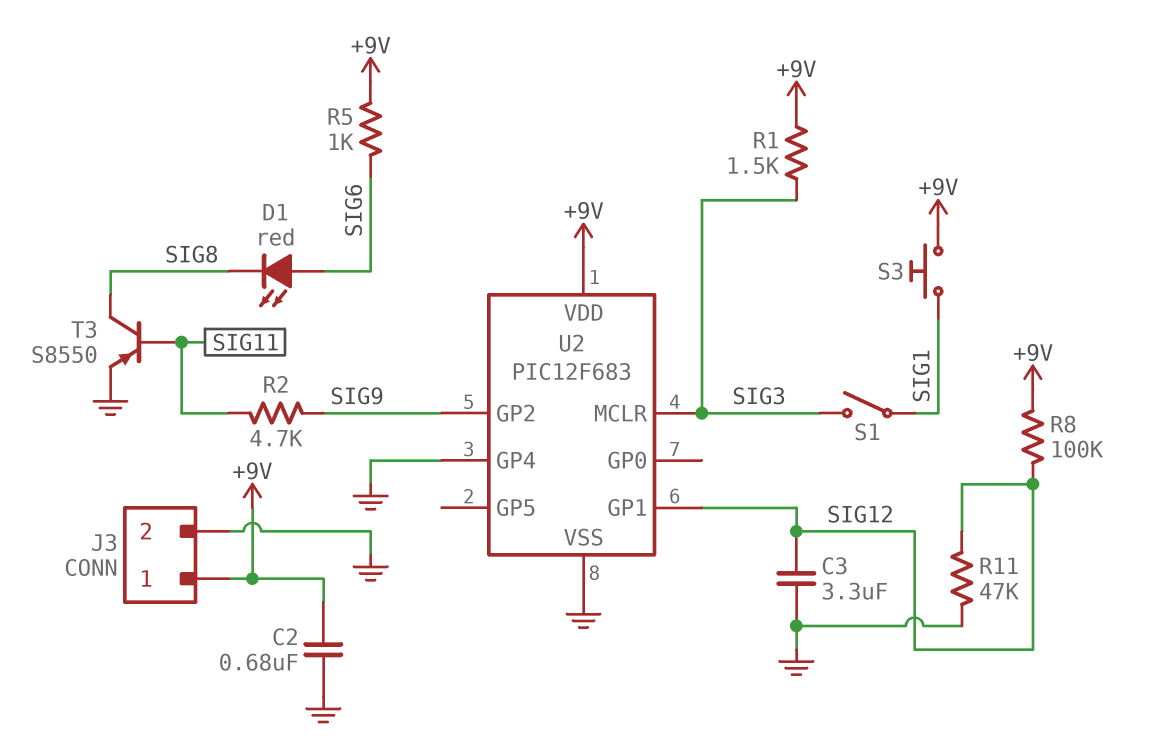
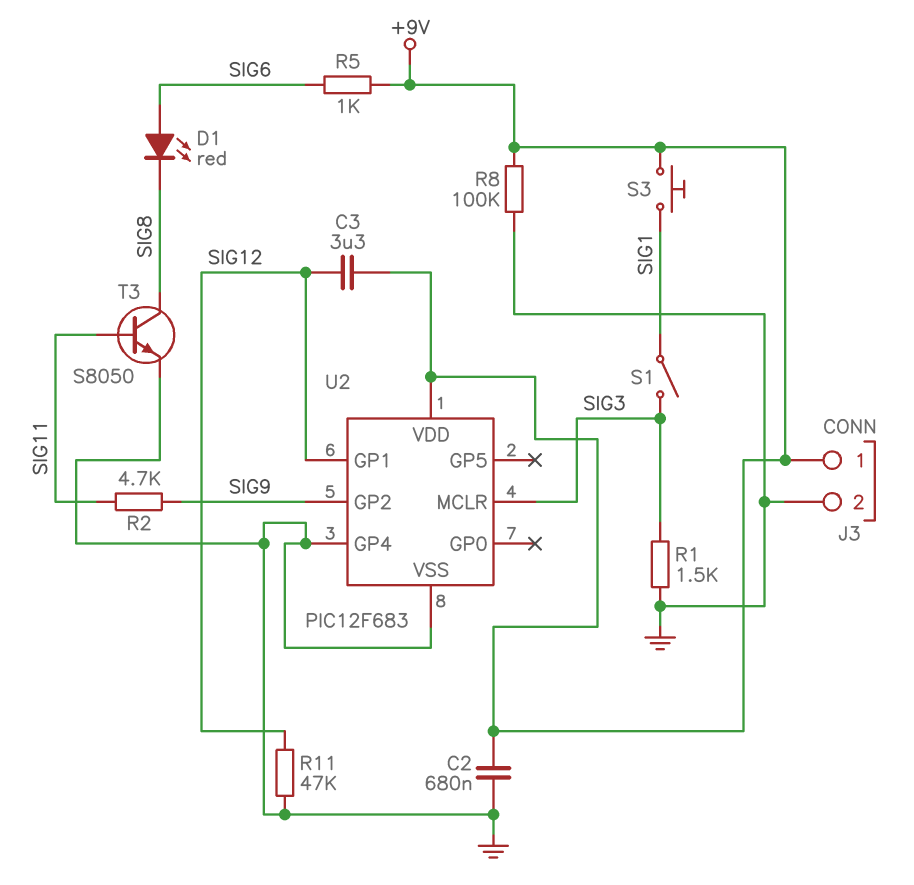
C3: 3.3uF (GND, SIG12) -> 3.3uF (+9V, SIG12)
R1: 1.5k (+9V, SIG3) -> 1.5k (GND, SIG3)
R8: 100k (+9V, SIG12) -> 100k (+9V, GND)
T3: PNP S8550 (B SIG11, C SIG8, E GND) -> NPN S8050 (B SIG11, C SIG8, E GND)

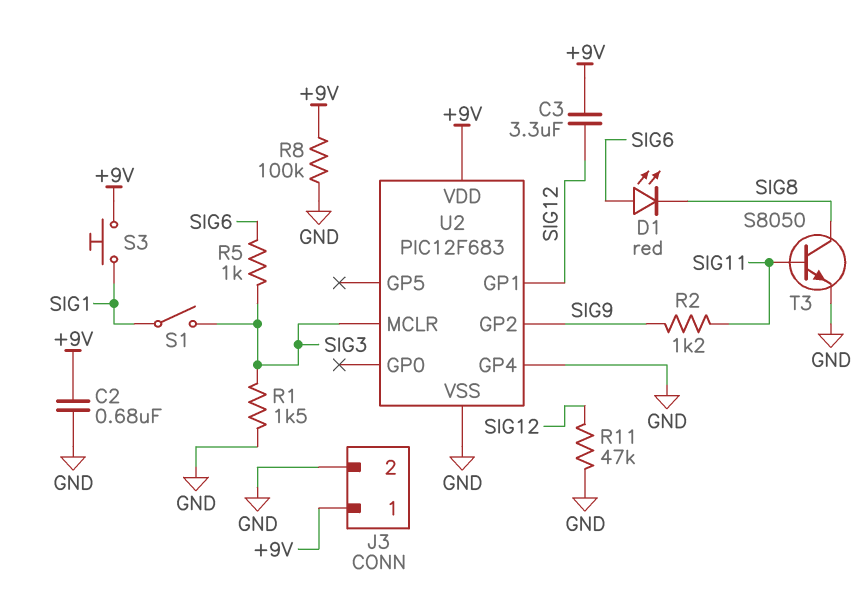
R2: 4.7k (SIG9, SIG11) -> 1.2k (SIG9, SIG11)
R5: 1k (+9V, SIG6) -> 1k (SIG3, SIG6)

